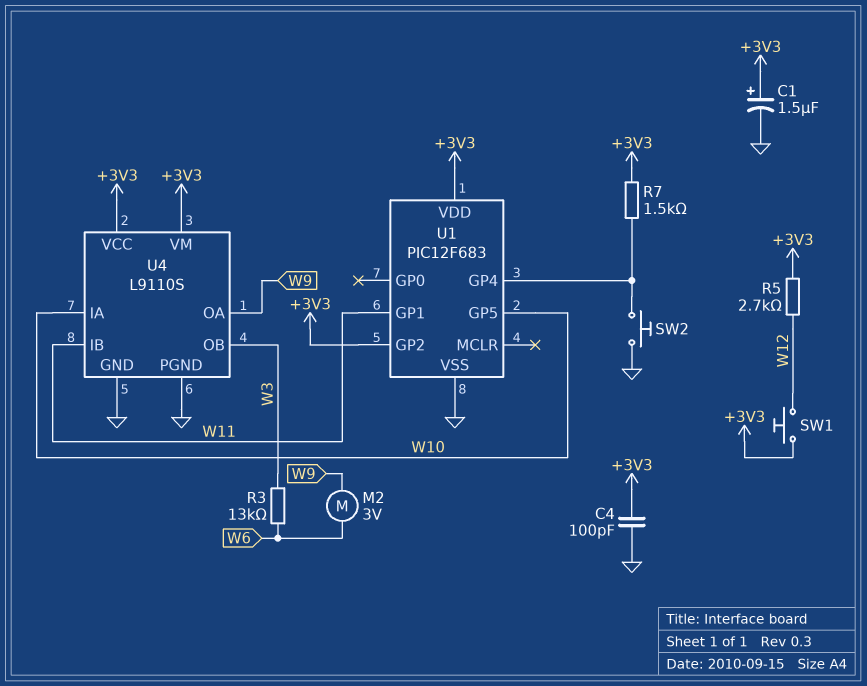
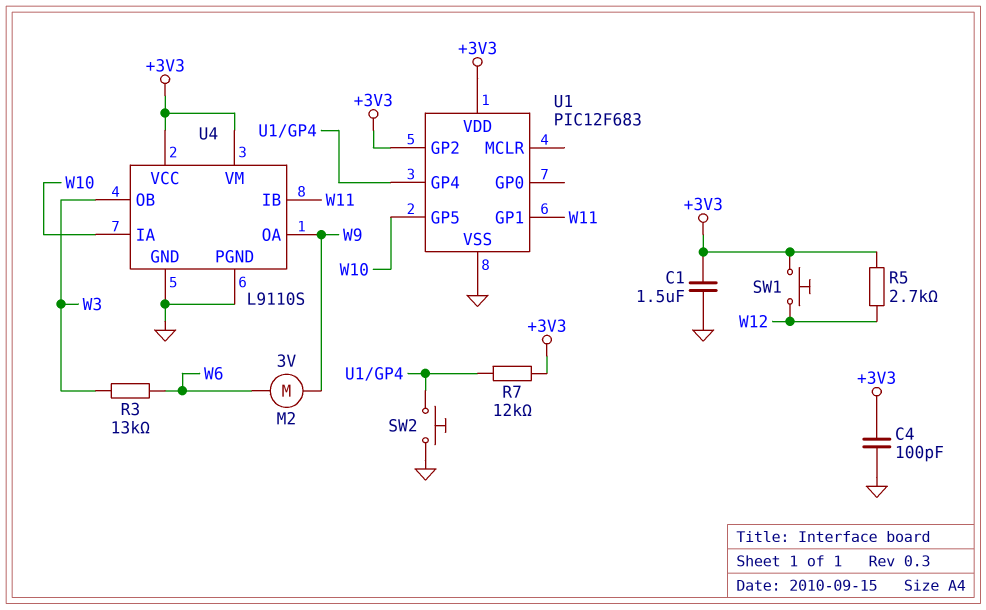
C1: 1.5uF (plus +3V3, minus GND) -> 1.5uF (+3V3, GND)
R7: 1.5k (+3V3, U1/GP4) -> 12k (+3V3, U1/GP4)

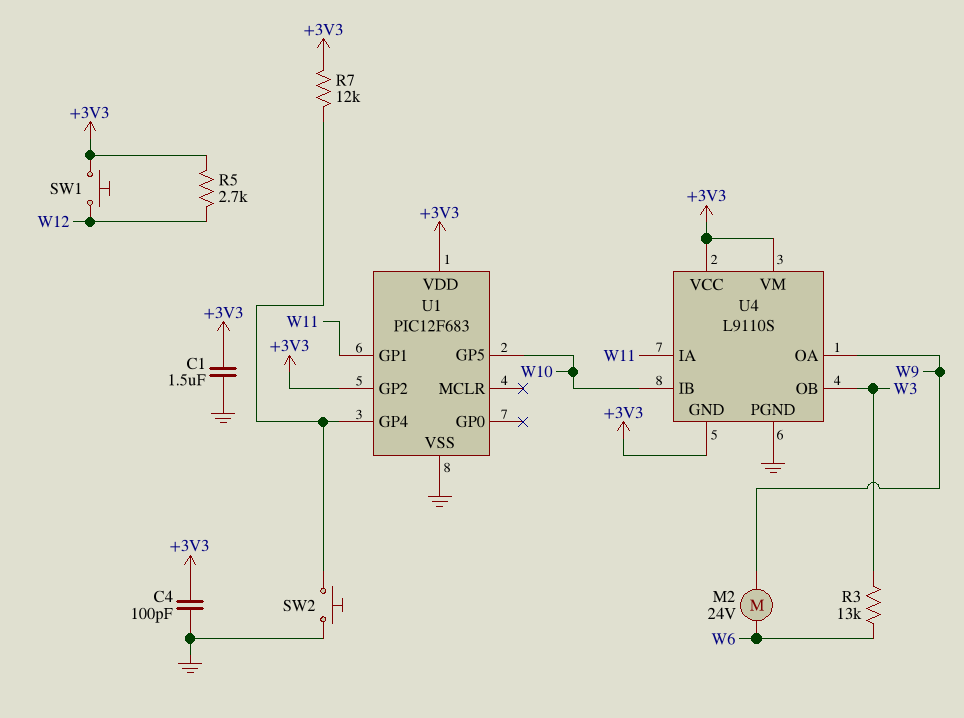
M2: motor 3V (W6, W9) -> motor 24V (W6, W9)
U4 pin GND: GND -> +3V3
U4 pin IA: W10 -> W11
U4 pin IB: W11 -> W10

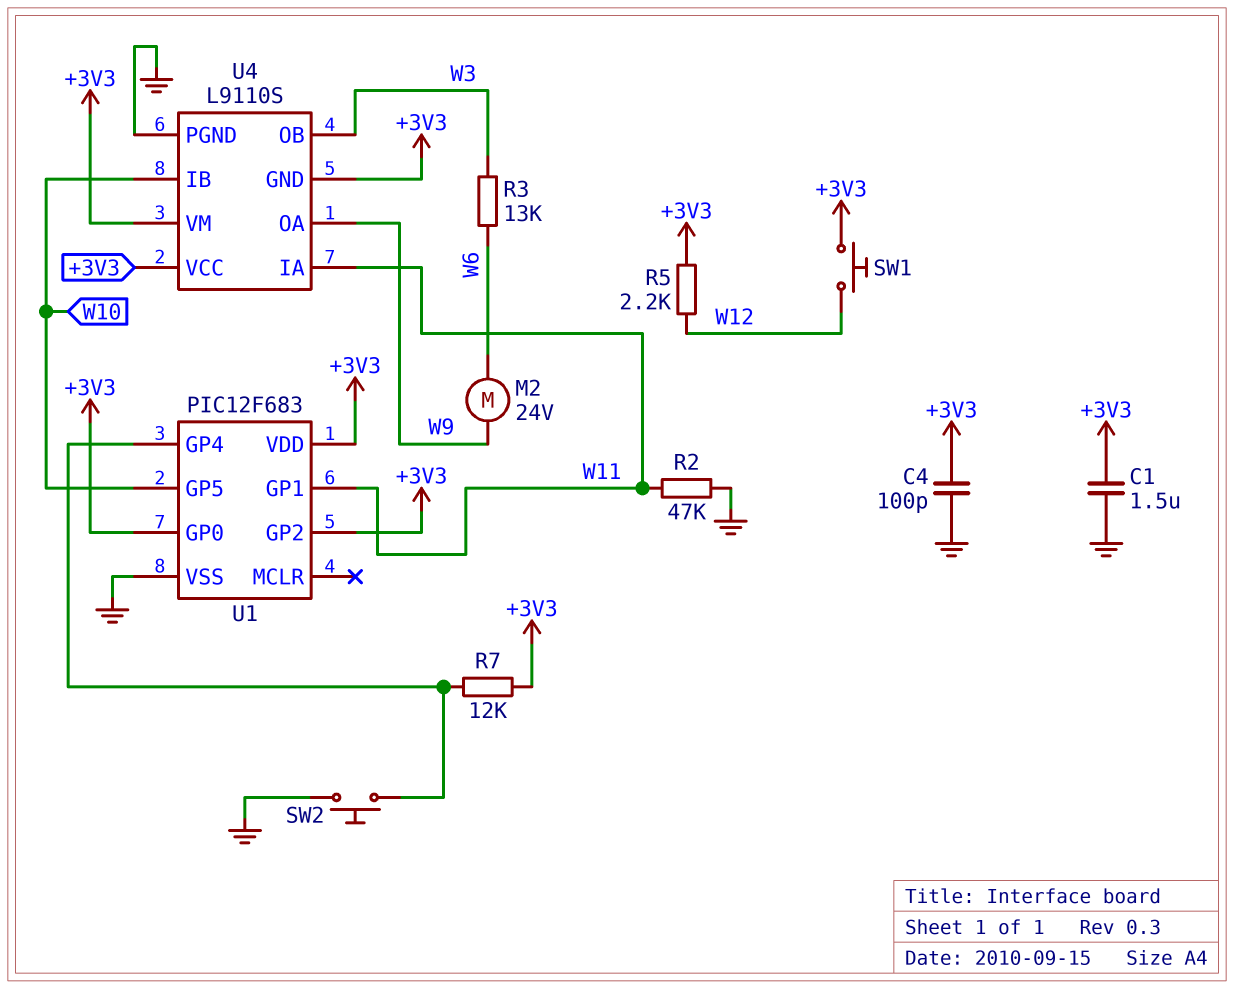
R2: none -> 47k (GND, W11)
R5: 2.7k (+3V3, W12) -> 2.2k (+3V3, W12)
U1 pin GP0: none -> +3V3

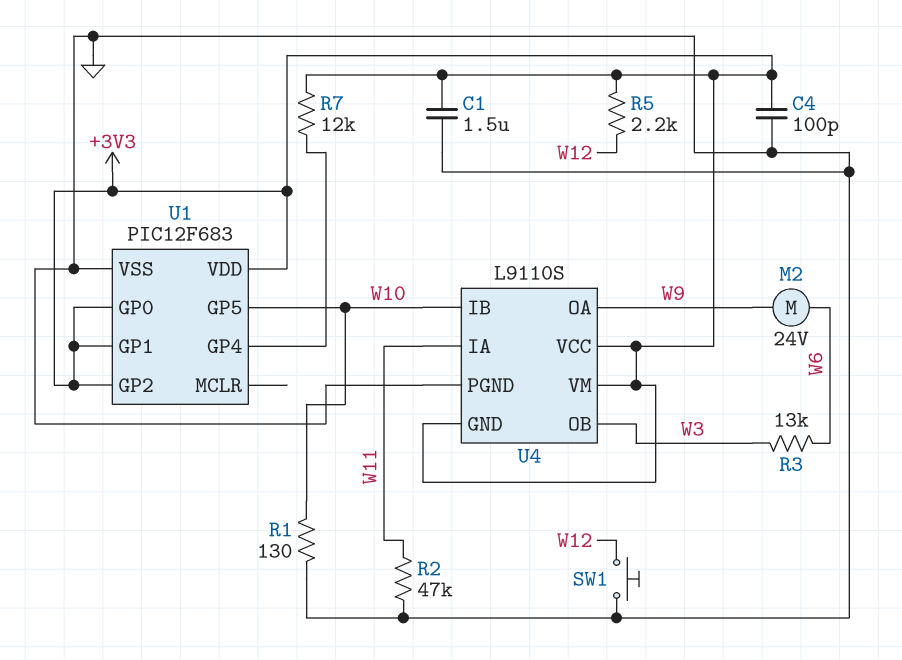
R1: none -> 130 (GND, W10)
SW1: button (+3V3, W12) -> button (GND, W12)
SW2: button (GND, U1/GP4) -> none
U1 pin GP1: W11 -> +3V3

